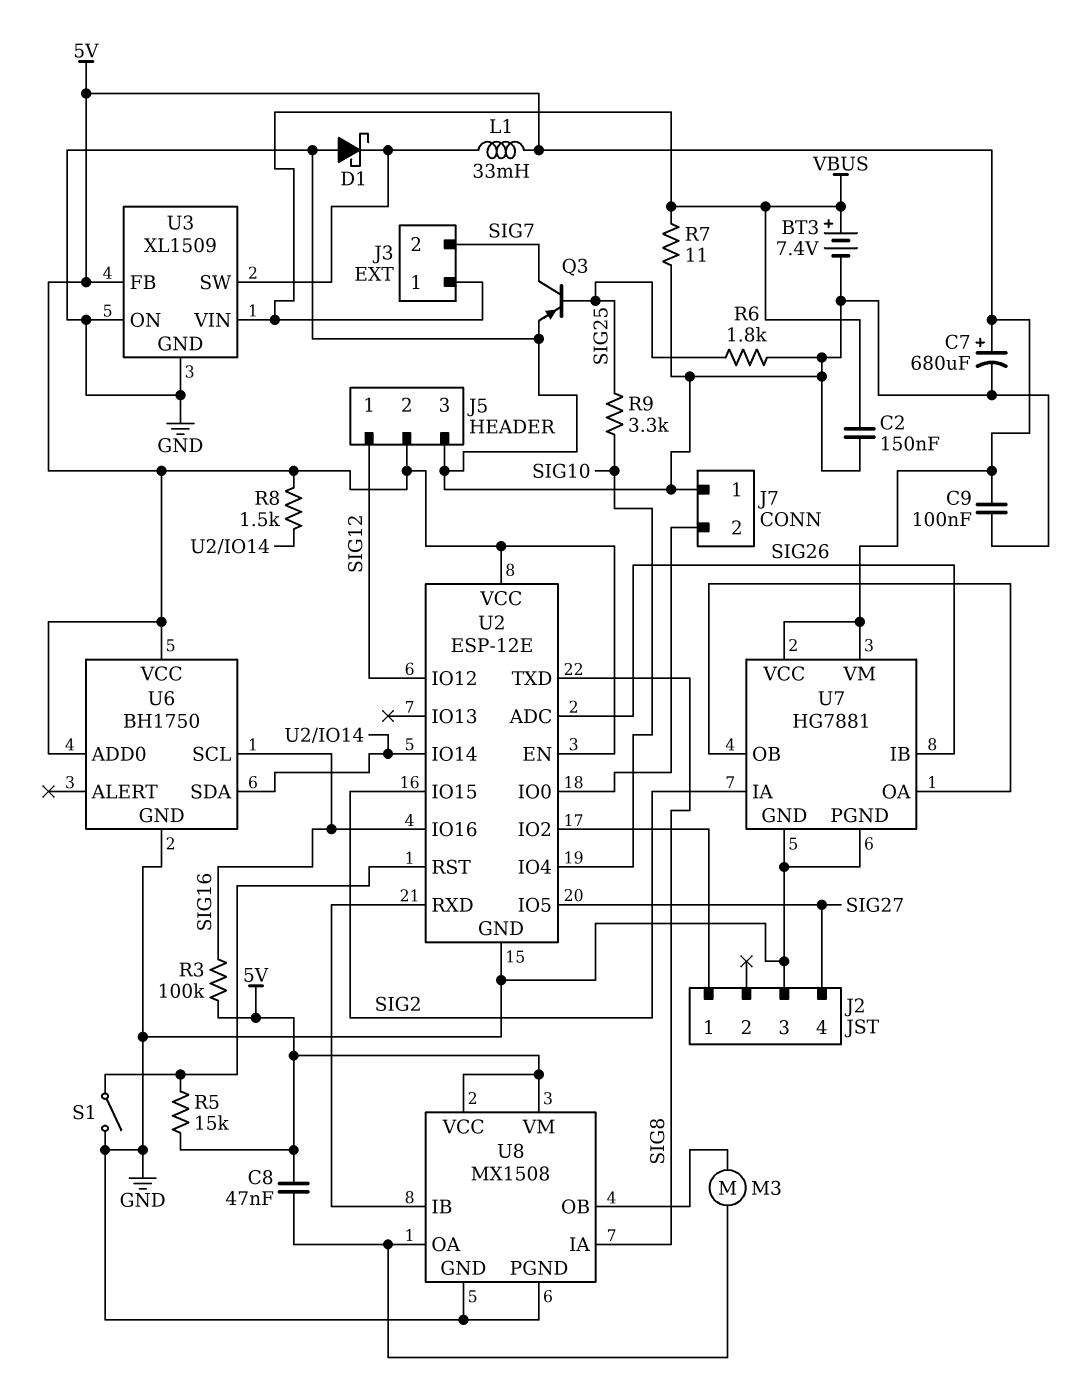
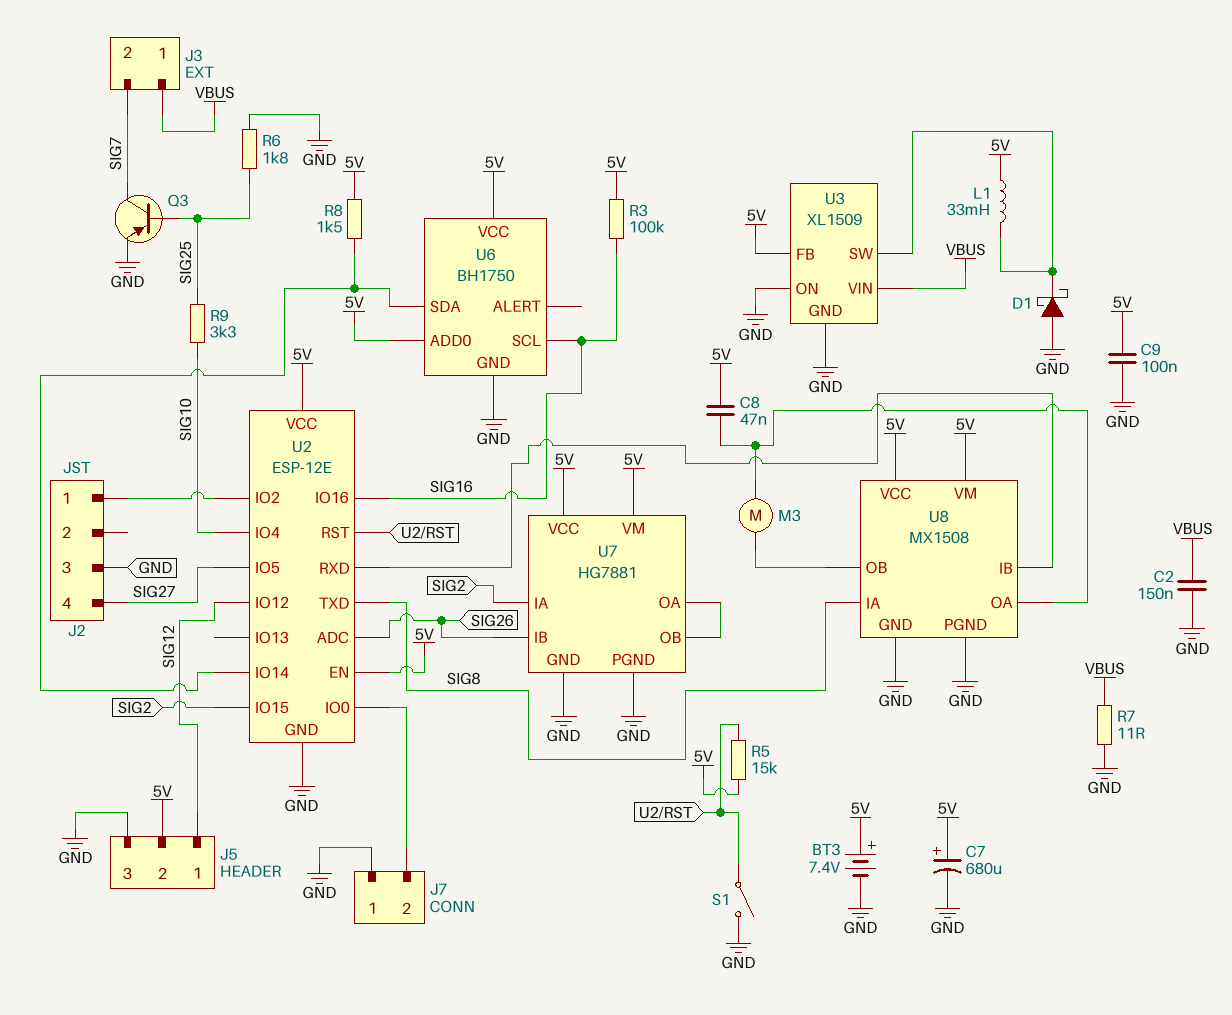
BT3: 7.4V (plus VBUS, minus GND) -> 7.4V (plus 5V, minus GND)

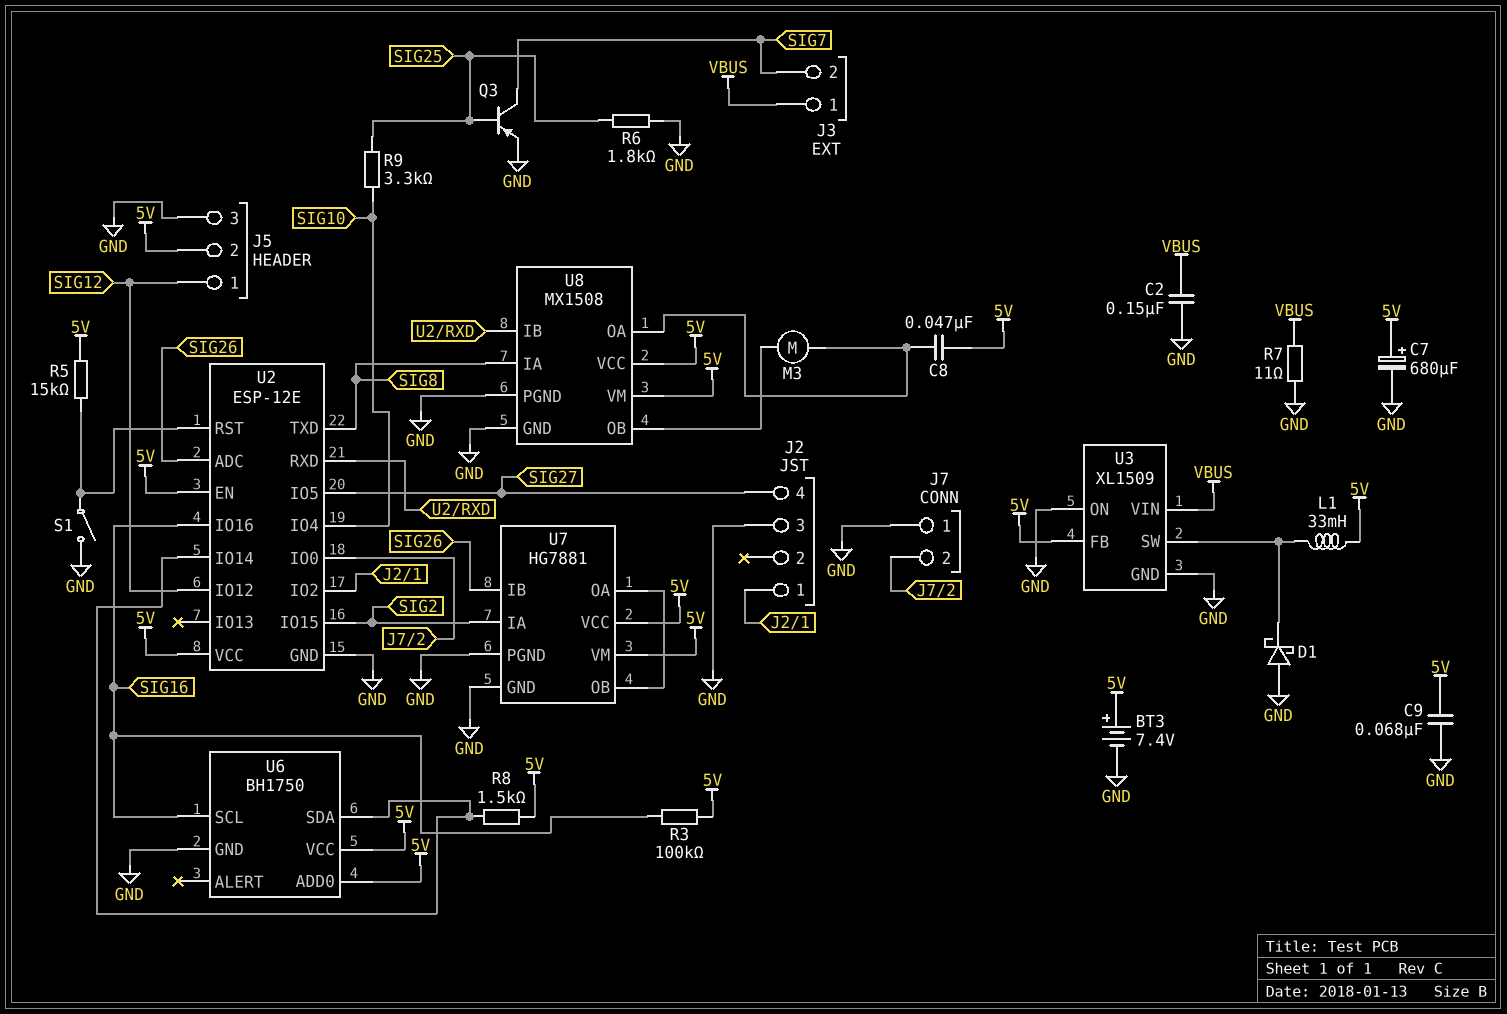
C9: 100nF (5V, GND) -> 68nF (5V, GND)

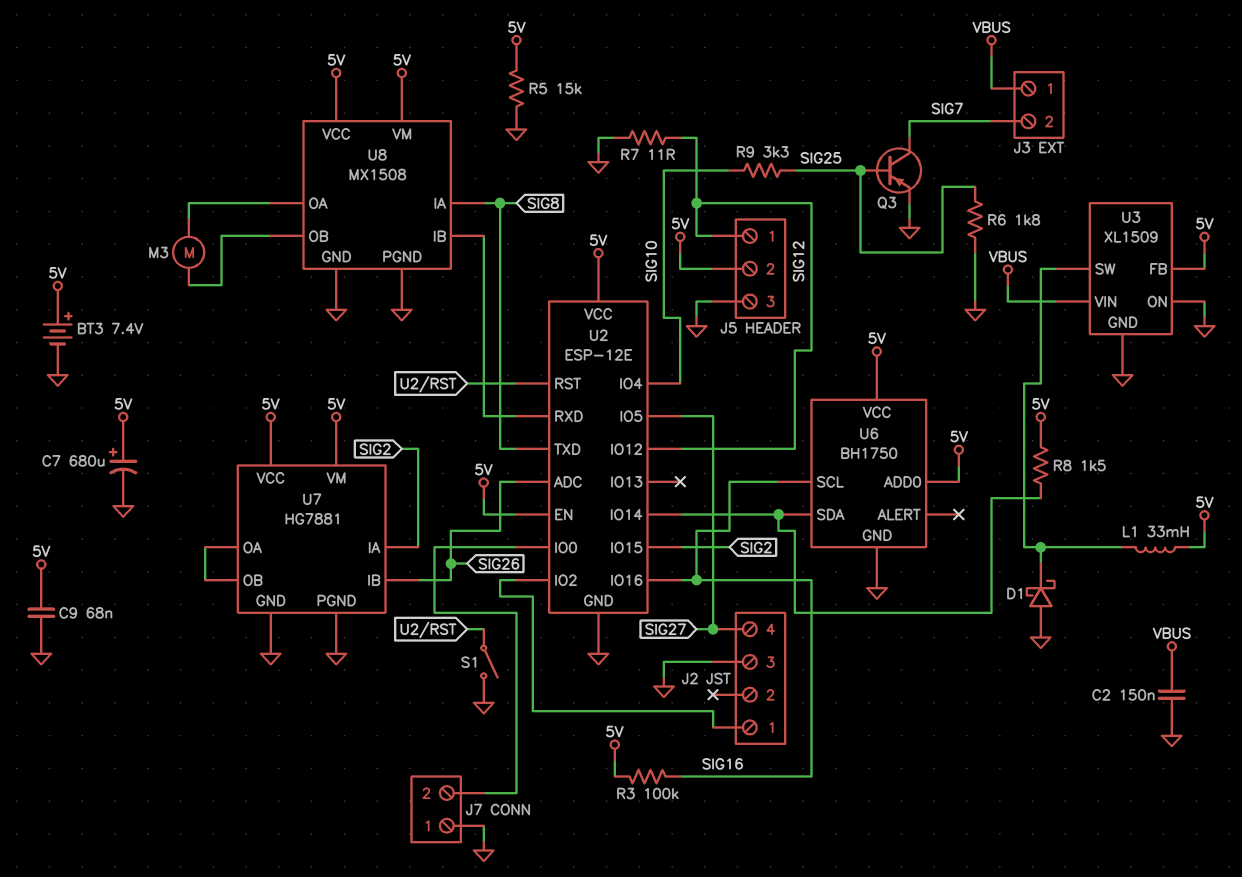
C8: 47nF (5V, U8/OA) -> none
R5: 15k (5V, U2/RST) -> 15k (5V, GND)
R7: 11 (GND, VBUS) -> 11 (GND, SIG12)

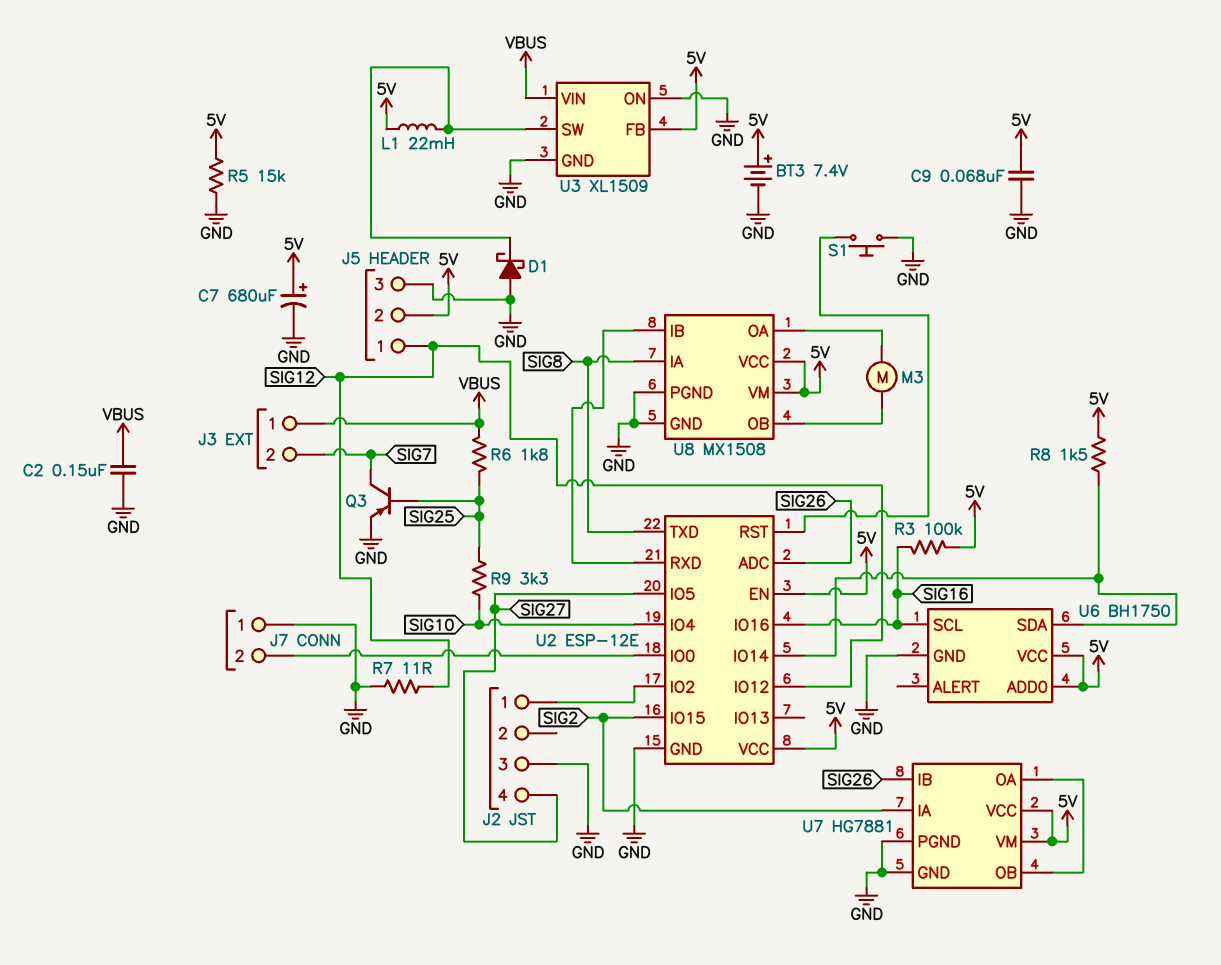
L1: 33mH (5V, U3/SW) -> 22mH (5V, U3/SW)
R6: 1.8k (GND, SIG25) -> 1.8k (SIG25, VBUS)
S1: switch (GND, U2/RST) -> button (GND, U2/RST)

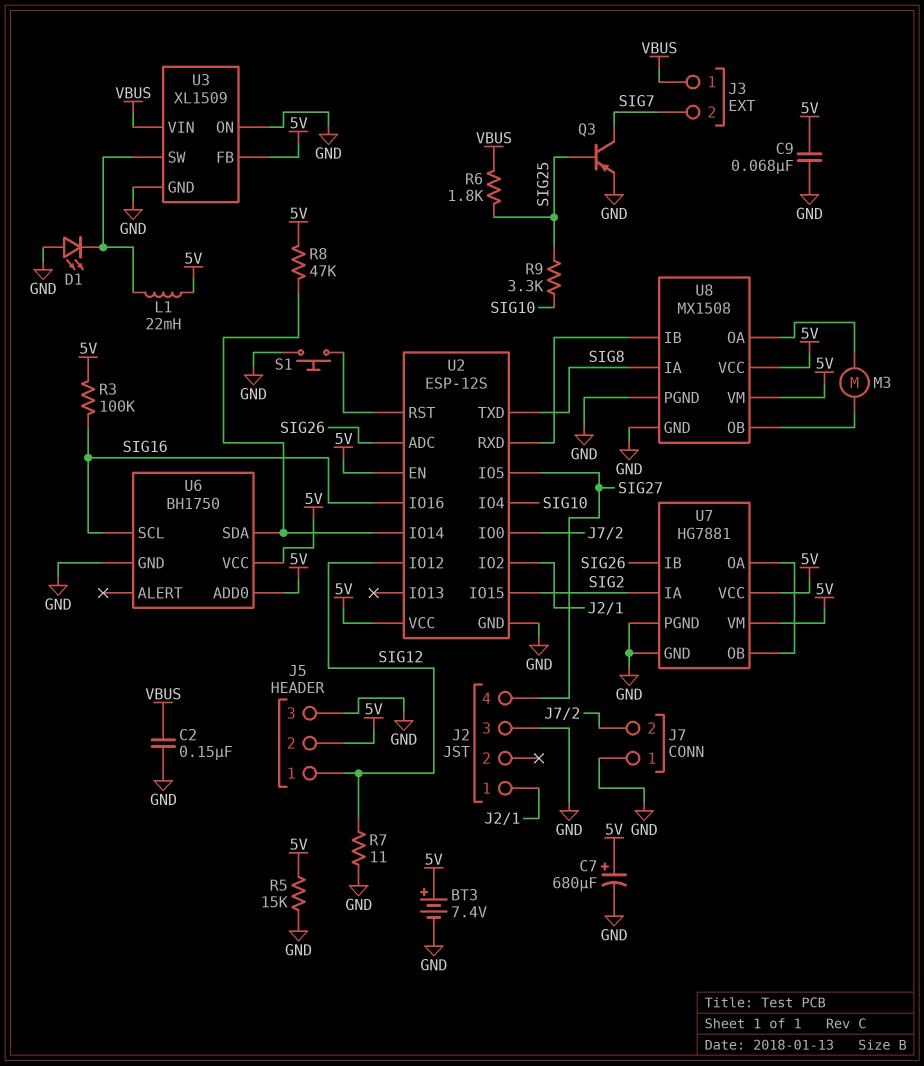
D1: schottky (A GND, K U3/SW) -> LED (A GND, K U3/SW)
R8: 1.5k (5V, U2/IO14) -> 47k (5V, U2/IO14)
U2: ESP-12E -> ESP-12S

